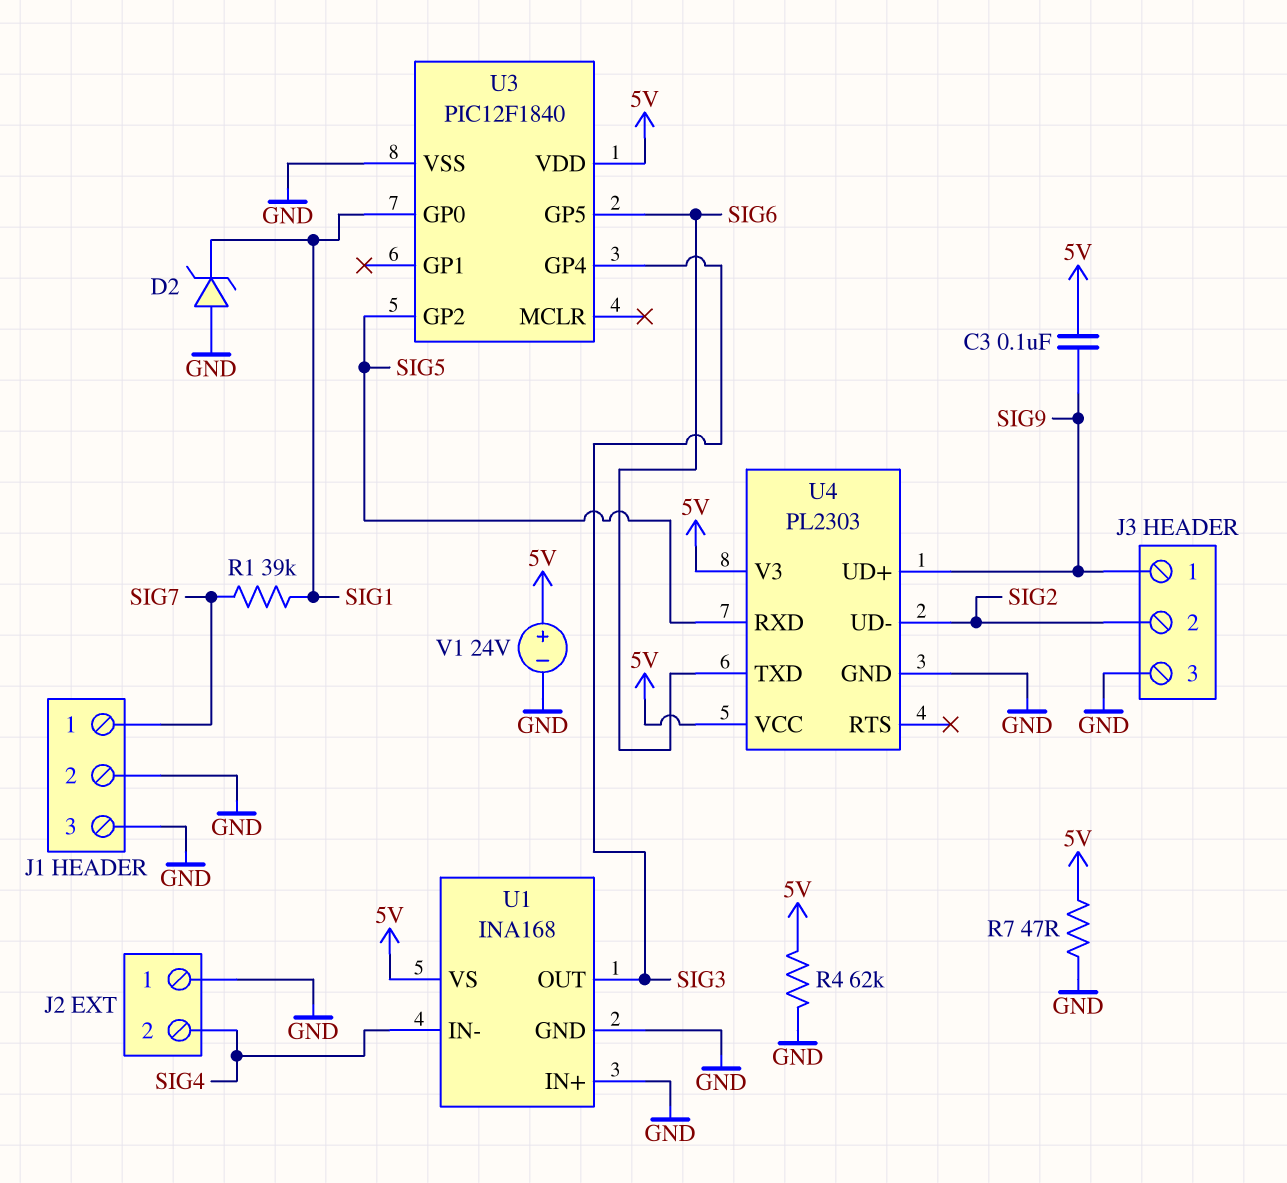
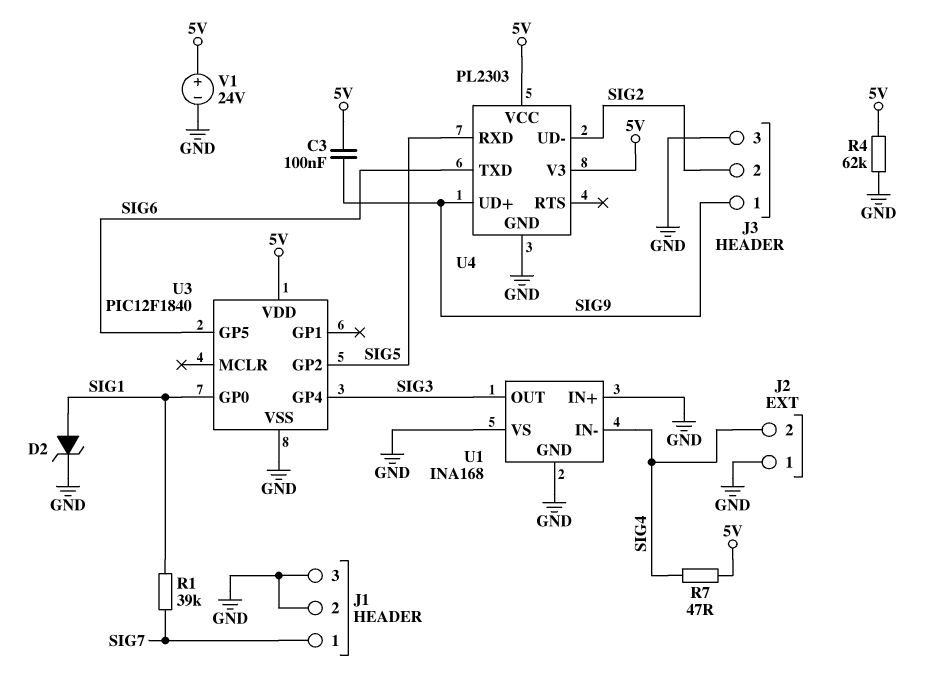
D2: zener (A GND, K SIG1) -> zener (A SIG1, K GND)
R7: 47 (5V, GND) -> 47 (5V, SIG4)
U1 pin VS: 5V -> GND

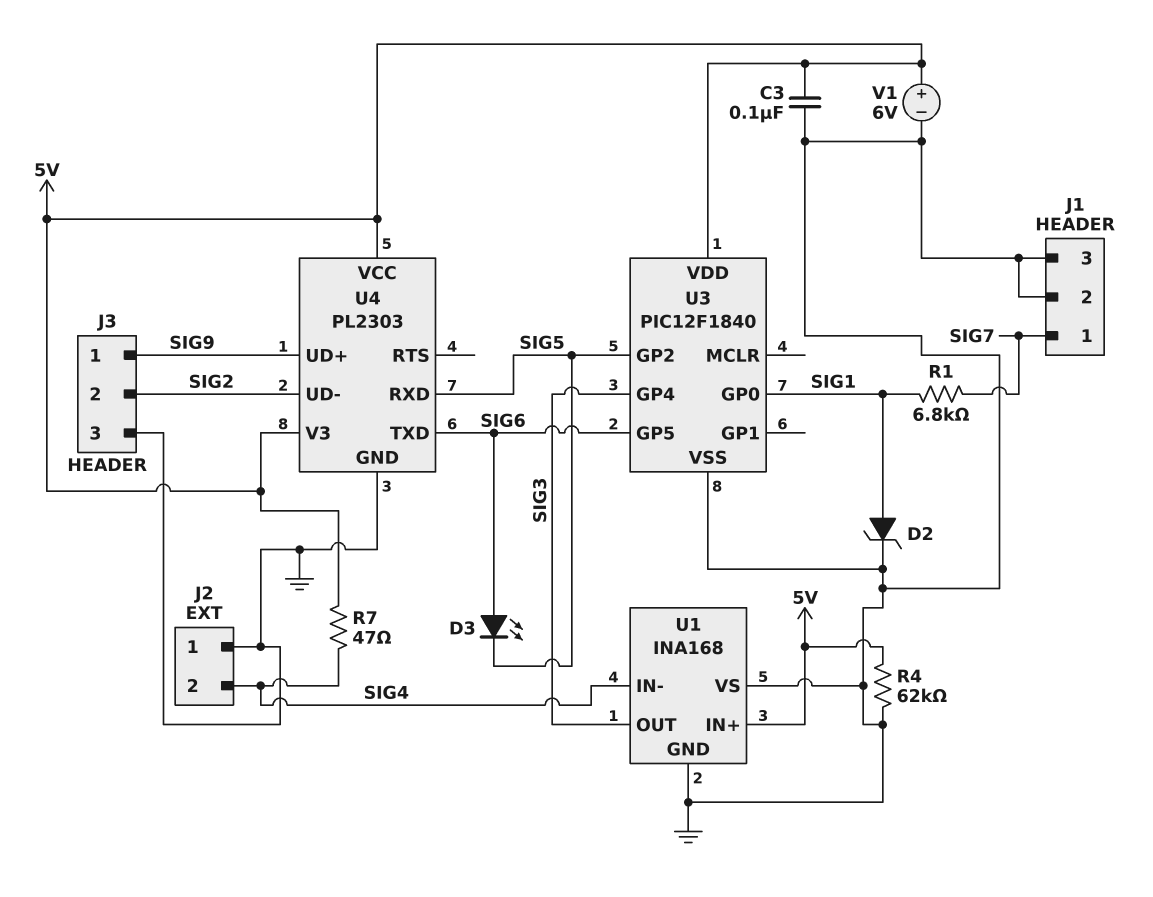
C3: 100nF (5V, SIG9) -> 100nF (5V, GND)
D3: none -> LED (A SIG6, K SIG5)
R1: 39k (SIG1, SIG7) -> 6.8k (SIG1, SIG7)
U1 pin IN+: GND -> 5V
V1: 24V (plus 5V, minus GND) -> 6V (plus 5V, minus GND)

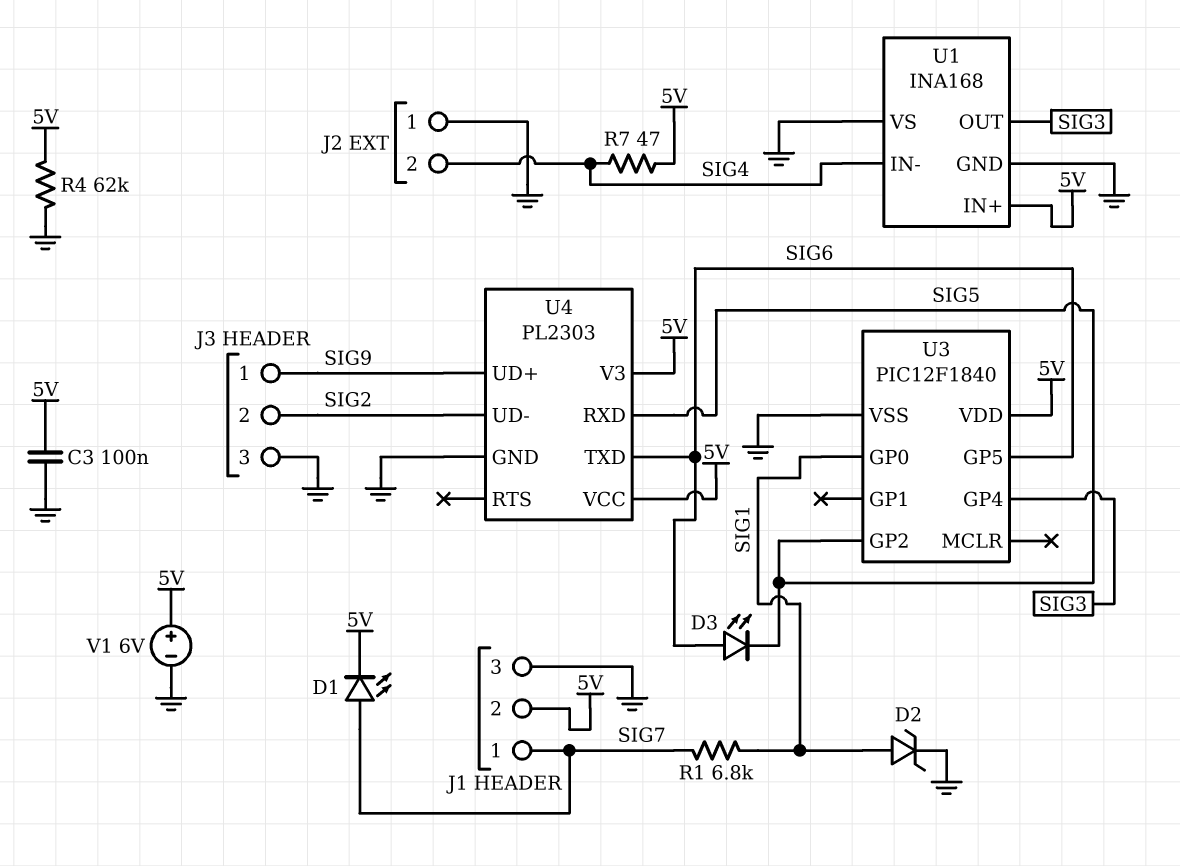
D1: none -> LED (A SIG7, K 5V)
J1 pin 2: GND -> 5V

